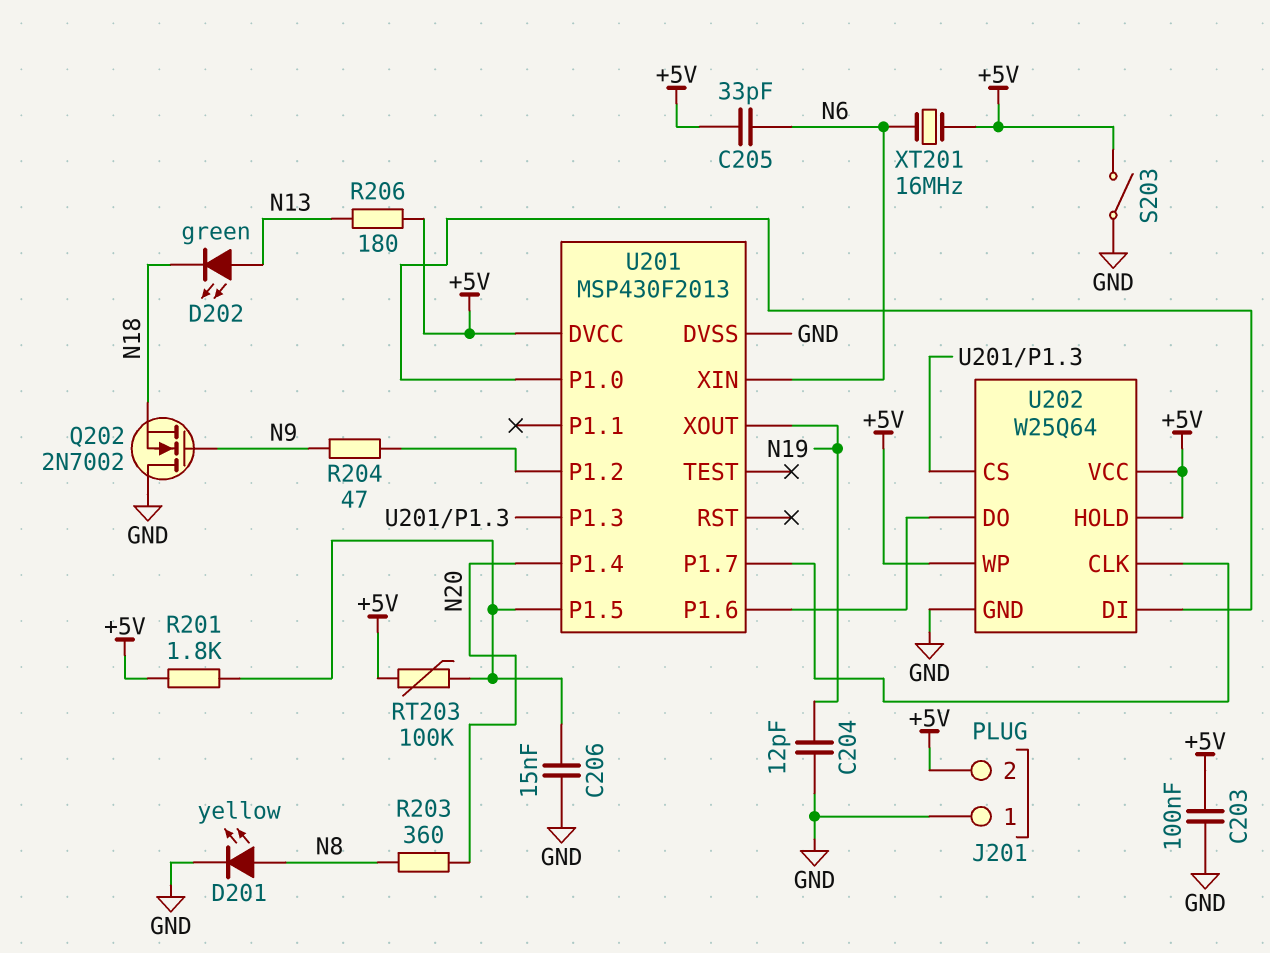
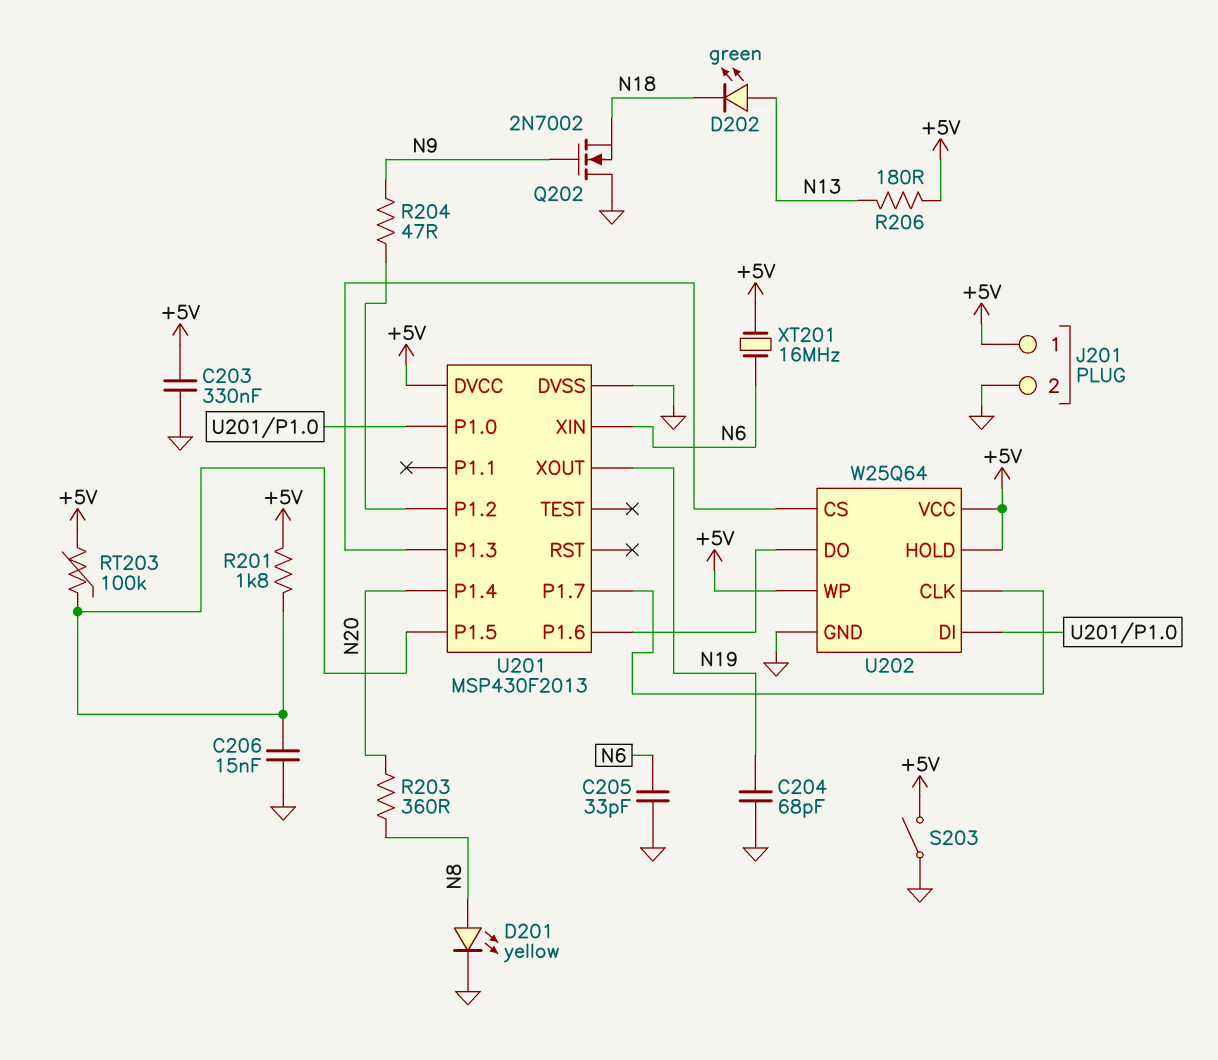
C203: 100nF (+5V, GND) -> 330nF (+5V, GND)
C204: 12pF (GND, N19) -> 68pF (GND, N19)
C205: 33pF (+5V, N6) -> 33pF (GND, N6)
J201 pin 1: GND -> +5V
J201 pin 2: +5V -> GND

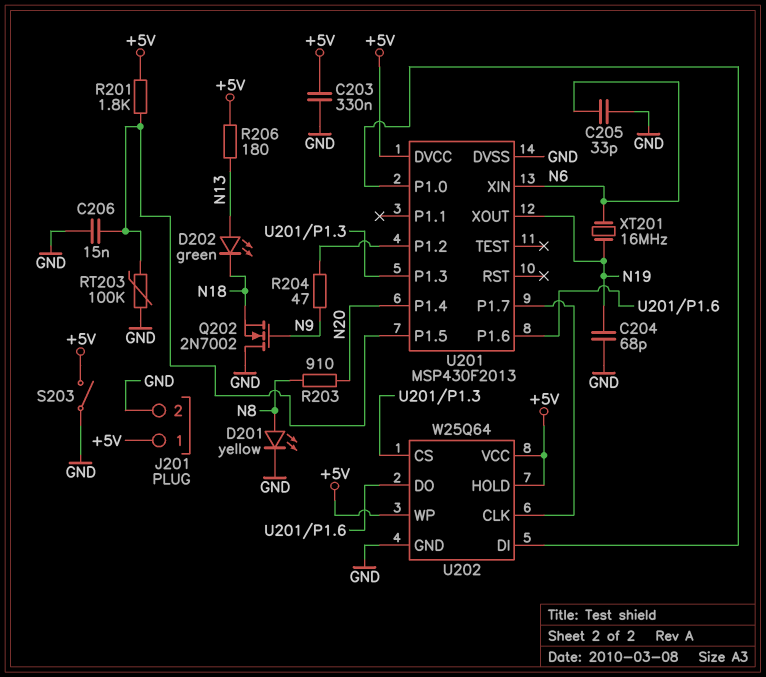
R203: 360 (N8, N20) -> 910 (N8, N20)
RT203: 100k (+5V, U201/P1.5) -> 100k (GND, U201/P1.5)
XT201: 16MHz (+5V, N6) -> 16MHz (N6, N19)

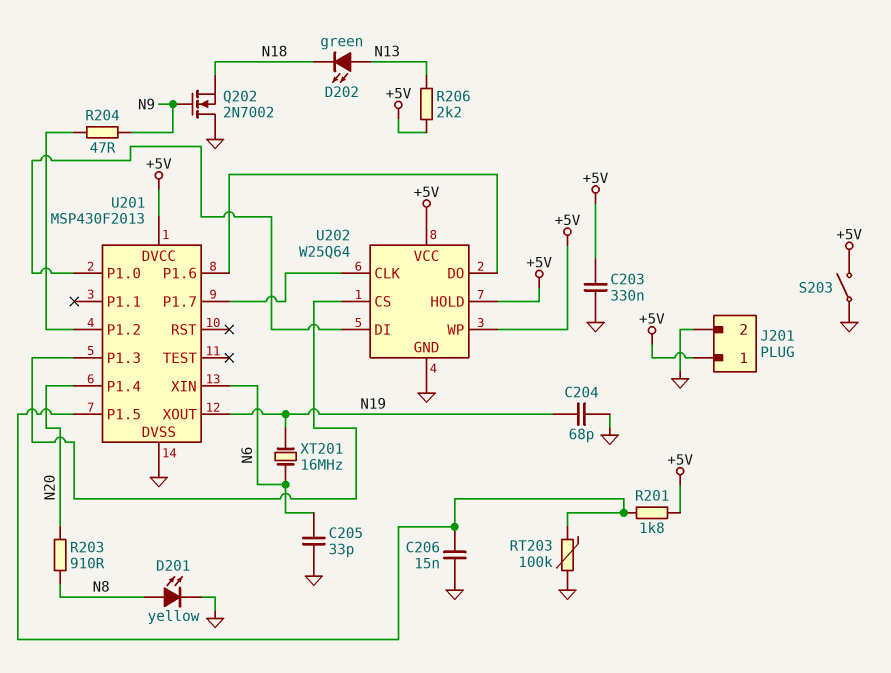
R206: 180 (+5V, N13) -> 2.2k (+5V, N13)

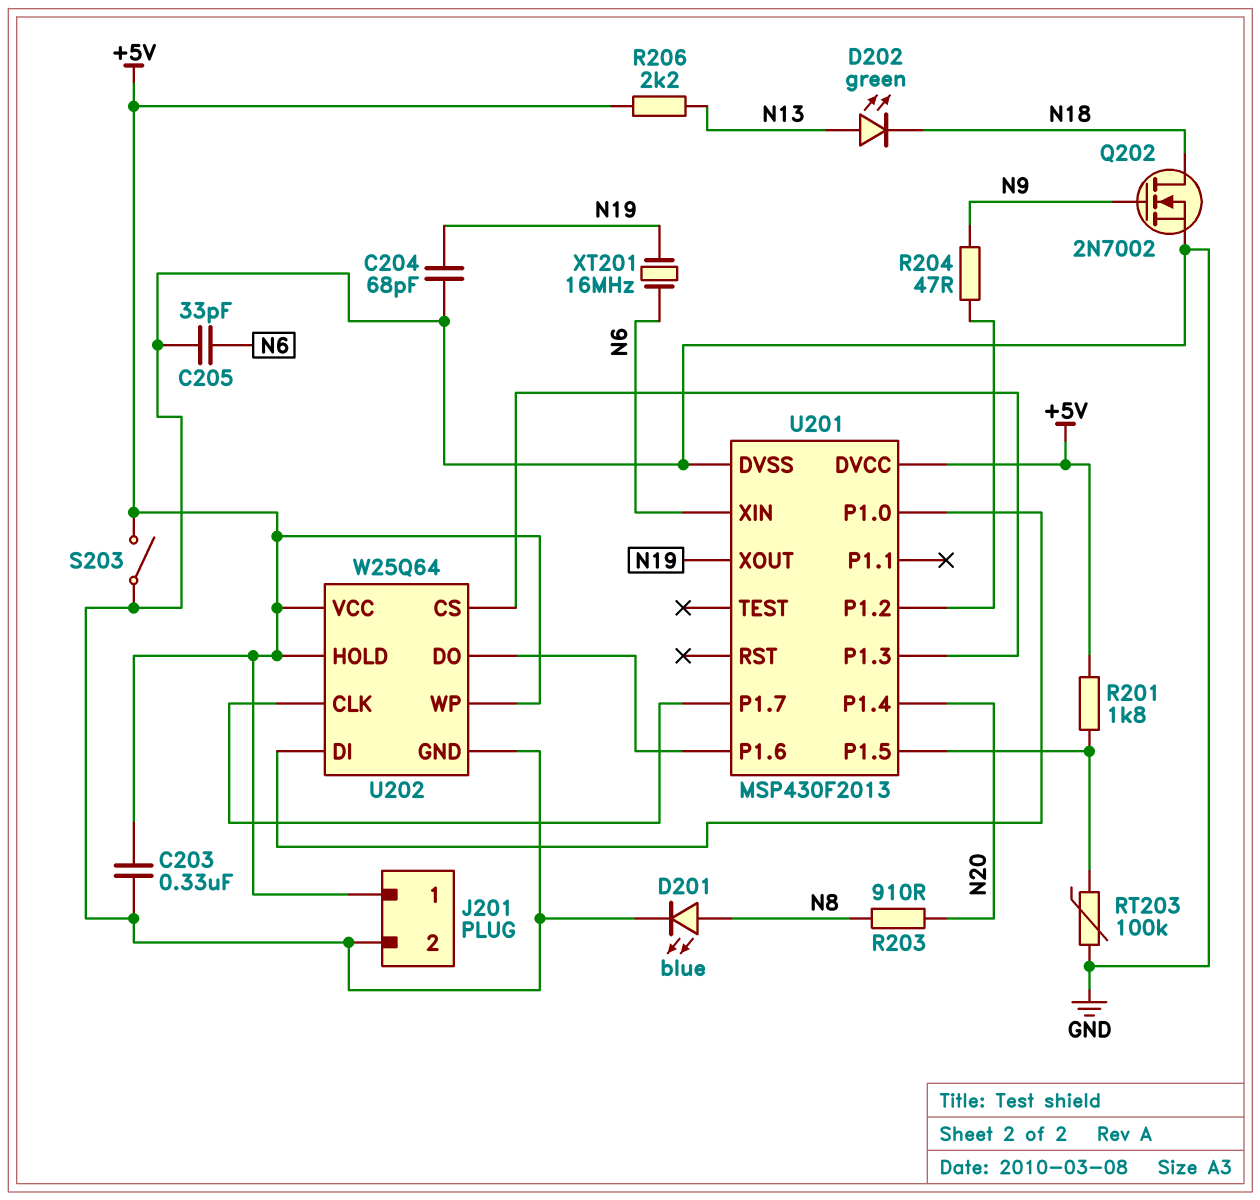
C206: 15nF (GND, U201/P1.5) -> none
D201: LED yellow (A N8, K GND) -> LED blue (A N8, K GND)
Q202: NMOS 2N7002 (G N9, D GND, S N18) -> NMOS 2N7002 (G N9, D N18, S GND)

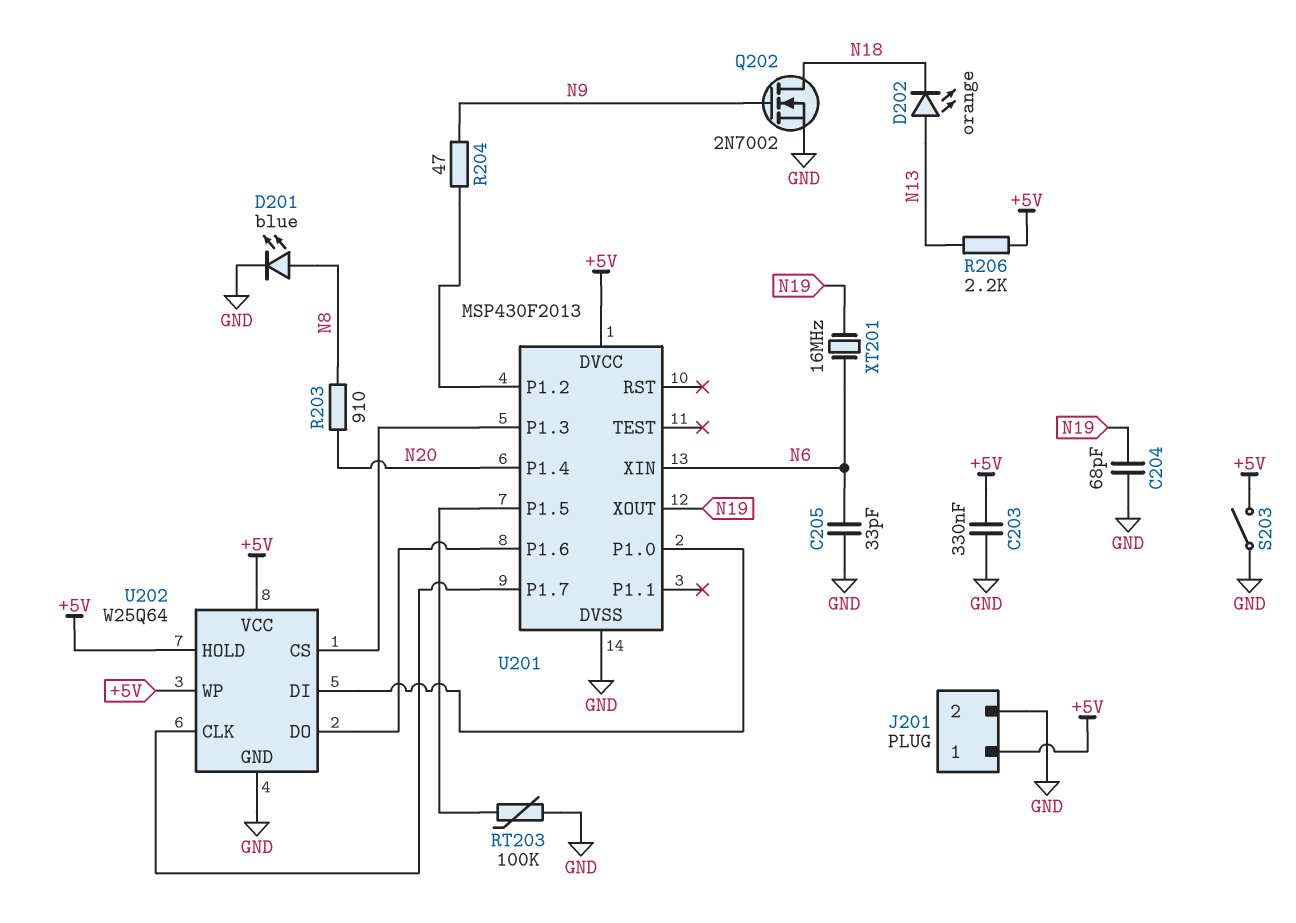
D202: LED green (A N13, K N18) -> LED orange (A N13, K N18)
R201: 1.8k (+5V, U201/P1.5) -> none

